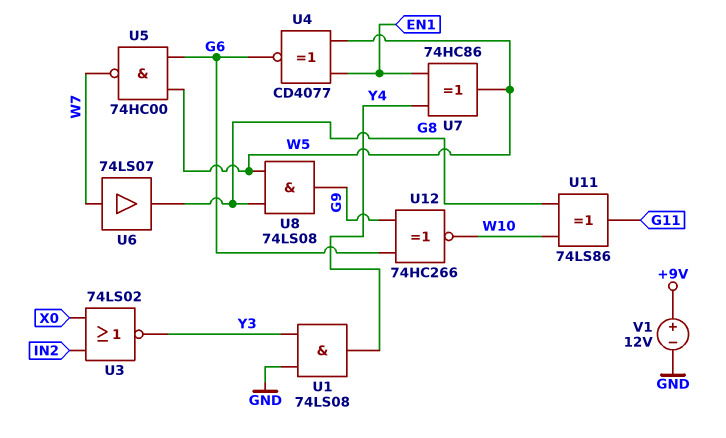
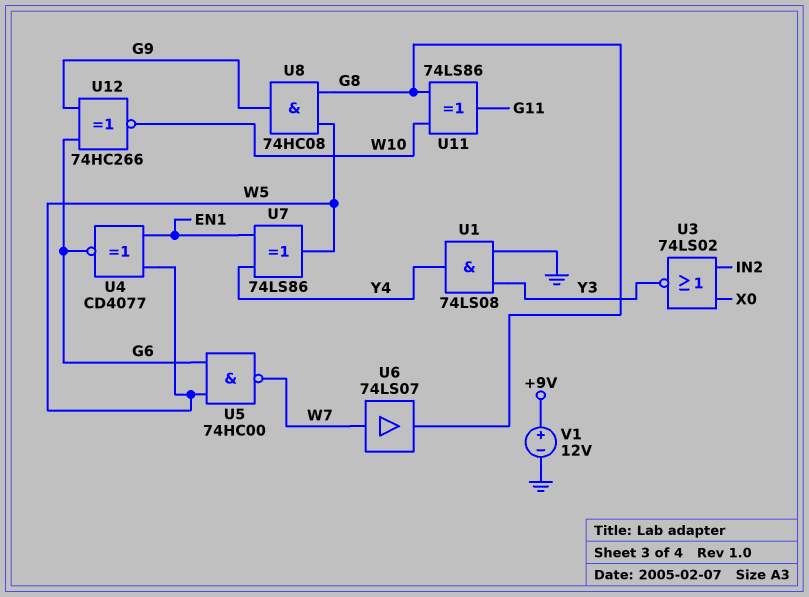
U7: XOR 74HC86 (in EN1, in Y4, out W5) -> XOR 74LS86 (in EN1, in Y4, out W5)
U8: AND 74LS08 (in G8, in W5, out G9) -> AND 74HC08 (in G8, in W5, out G9)

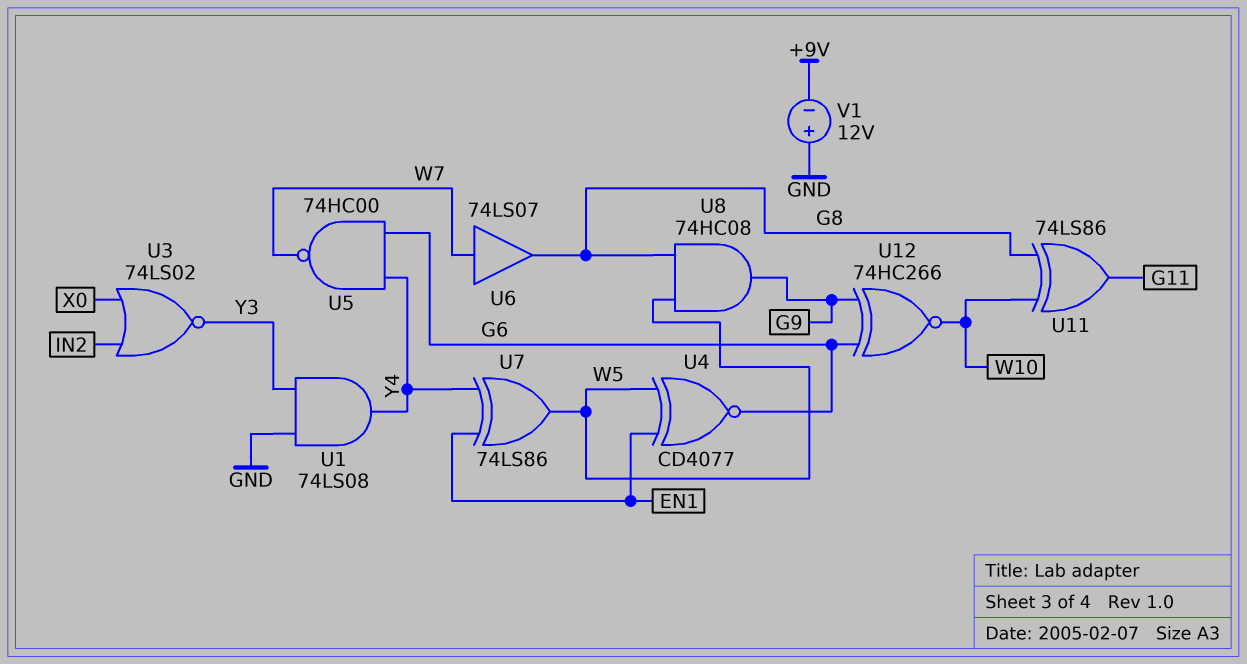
U5: NAND 74HC00 (in G6, in W5, out W7) -> NAND 74HC00 (in G6, in Y4, out W7)
V1: 12V (plus +9V, minus GND) -> 12V (plus GND, minus +9V)

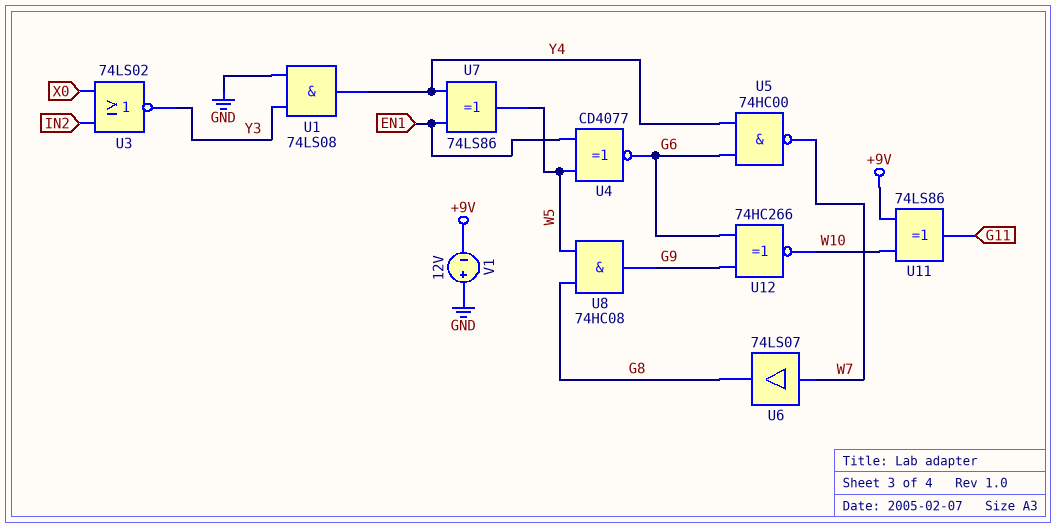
U11: XOR 74LS86 (in G8, in W10, out G11) -> XOR 74LS86 (in +9V, in W10, out G11)

